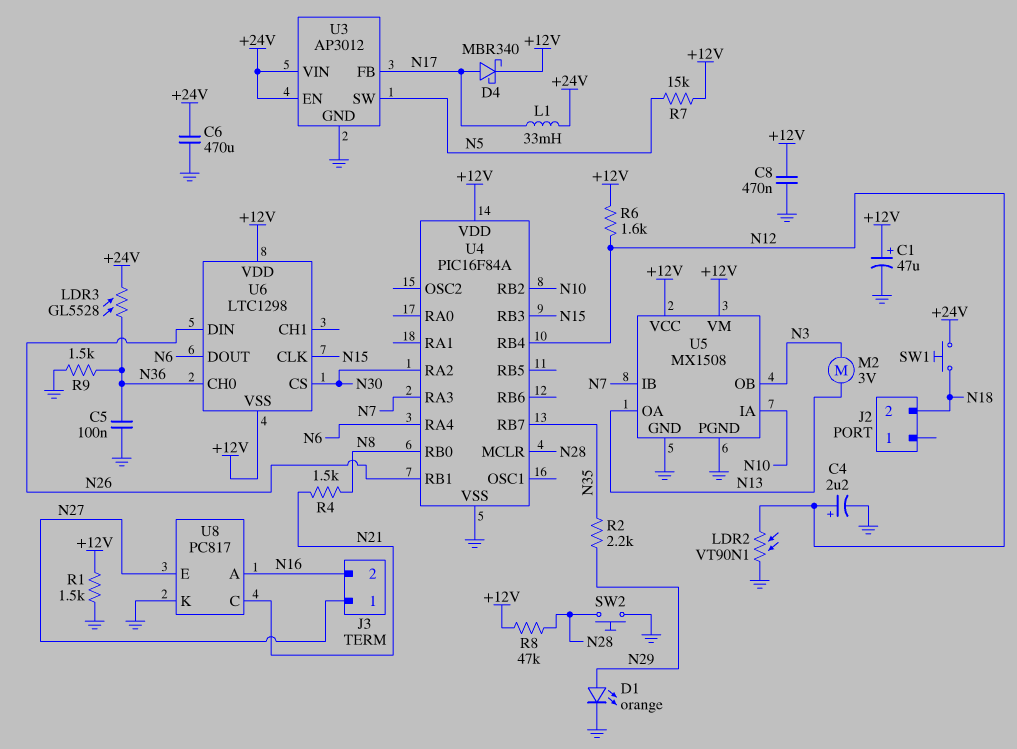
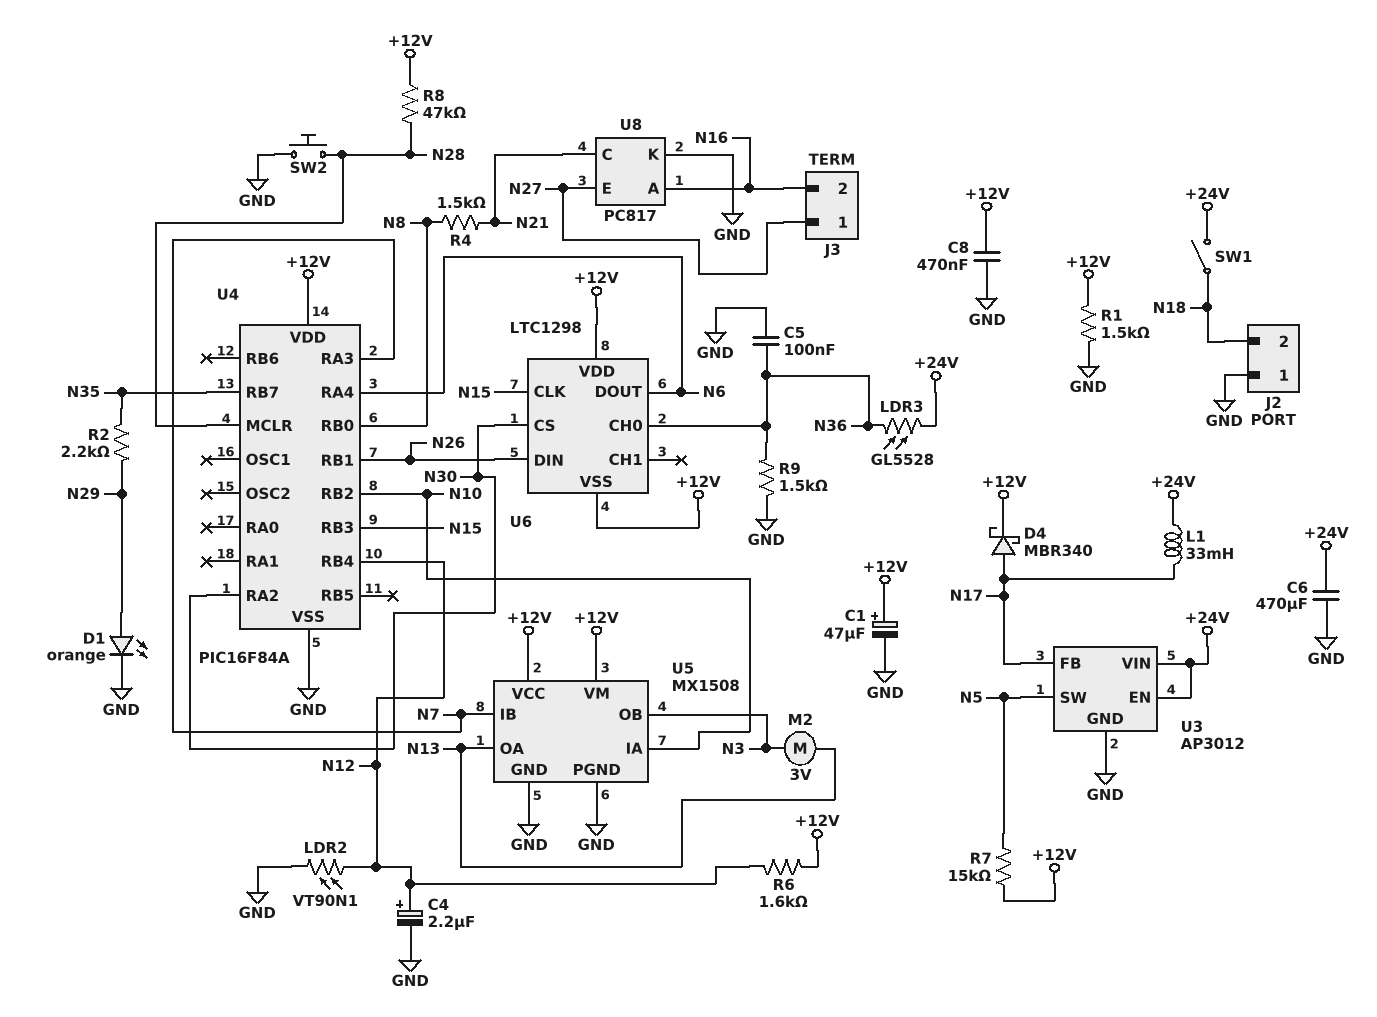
J2 pin 1: none -> GND
SW1: button (+24V, N18) -> switch (+24V, N18)

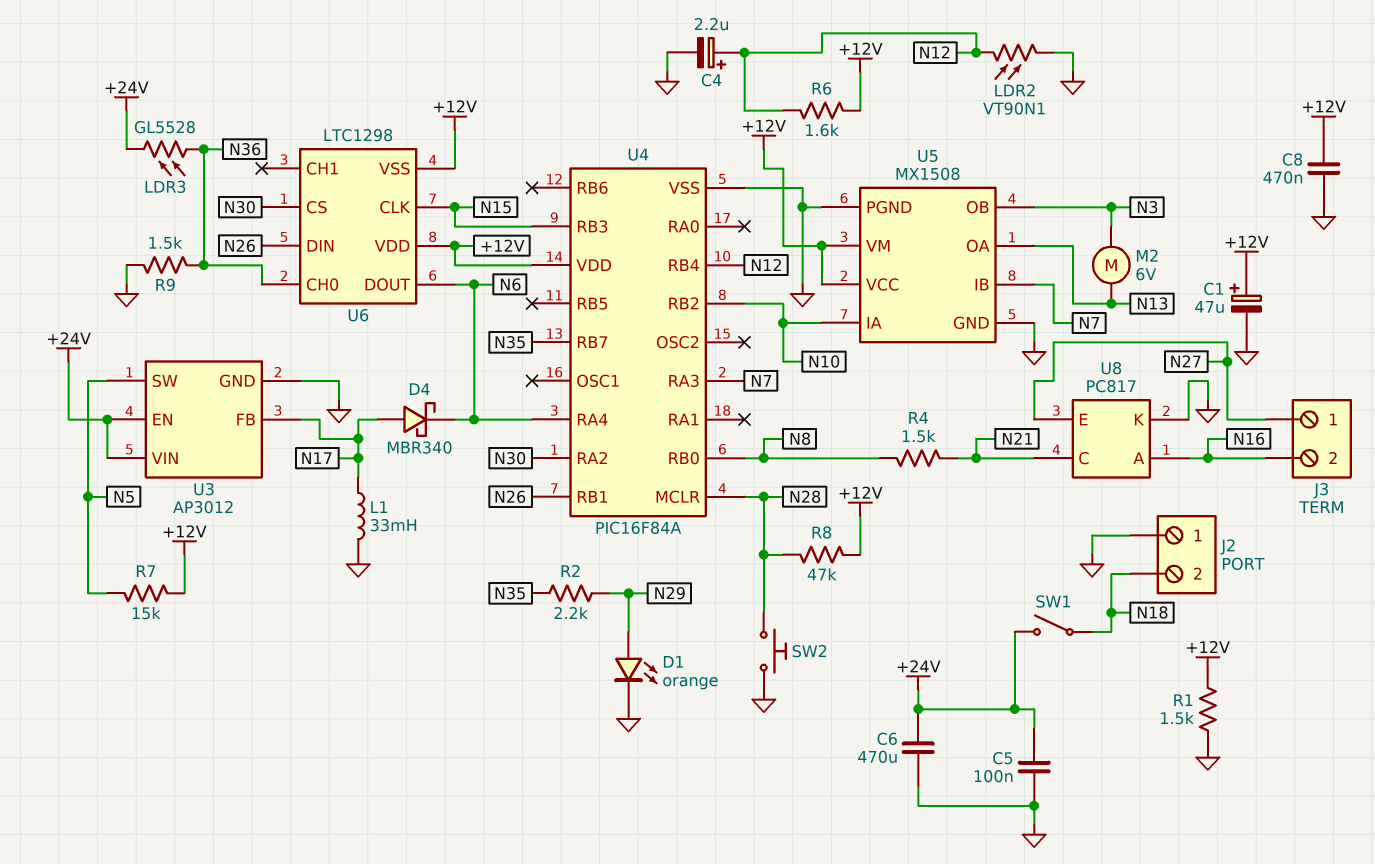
C5: 100nF (GND, N36) -> 100nF (+24V, GND)
D4: schottky MBR340 (A N17, K +12V) -> schottky MBR340 (A N17, K N6)
L1: 33mH (+24V, N17) -> 33mH (GND, N17)
M2: motor 3V (N3, N13) -> motor 6V (N3, N13)

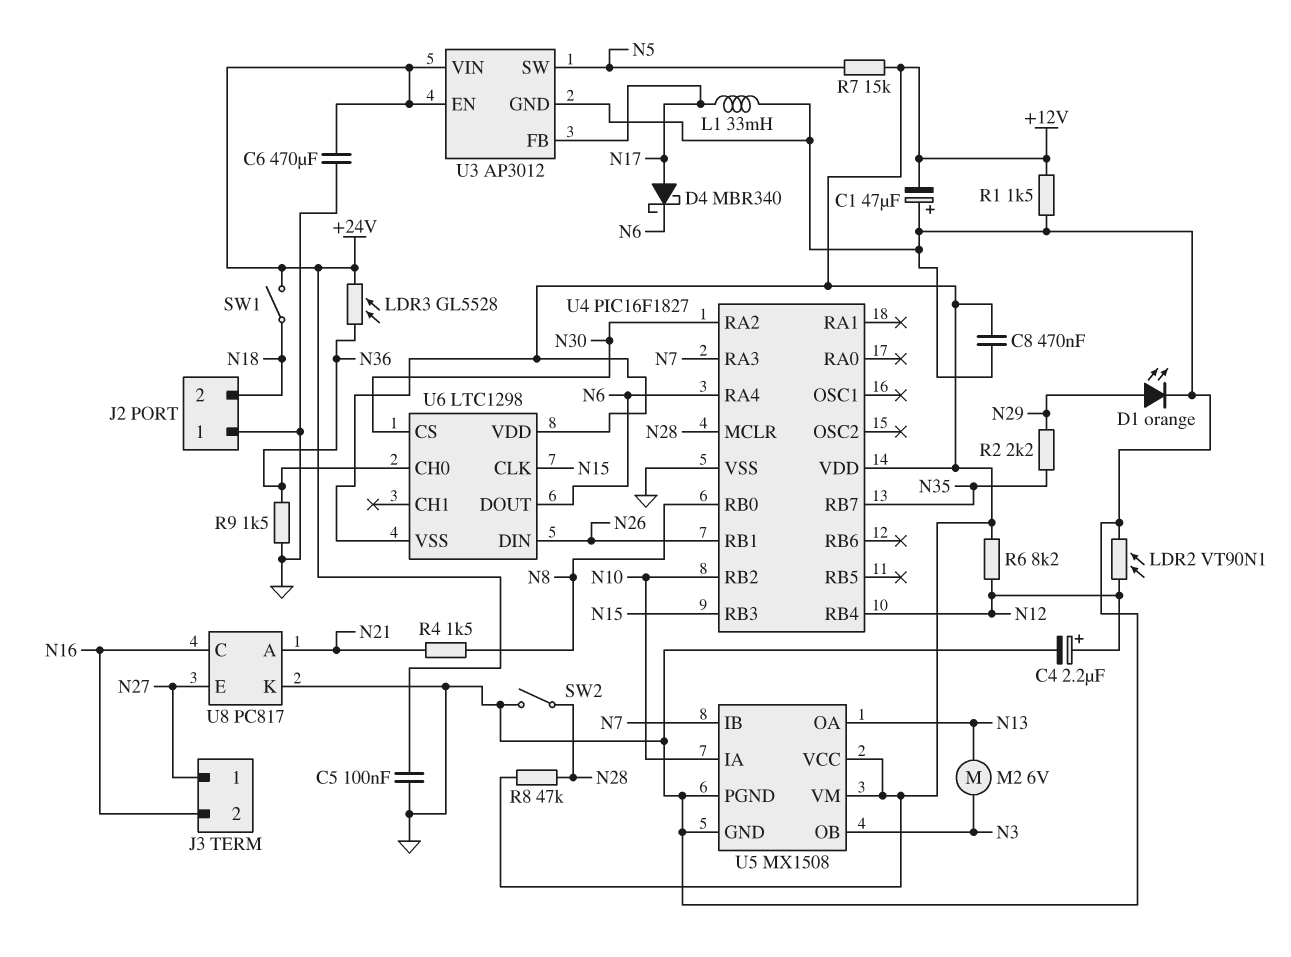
C1: 47uF (plus +12V, minus GND) -> 47uF (plus GND, minus +12V)
R6: 1.6k (+12V, N12) -> 8.2k (+12V, N12)
SW2: button (GND, N28) -> switch (GND, N28)
U4: PIC16F84A -> PIC16F1827
U8 pin A: N16 -> N21
U8 pin C: N21 -> N16

